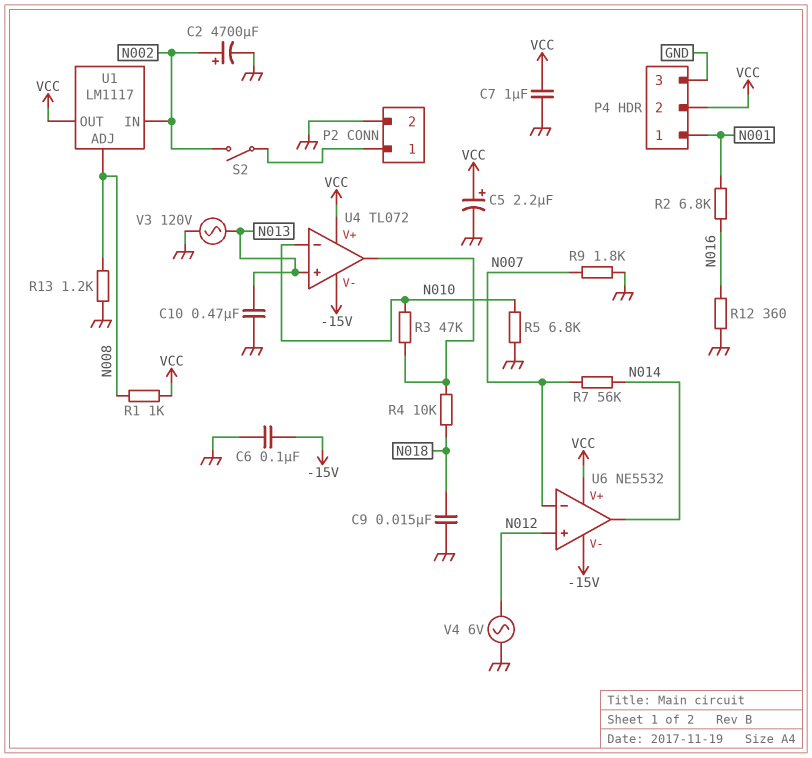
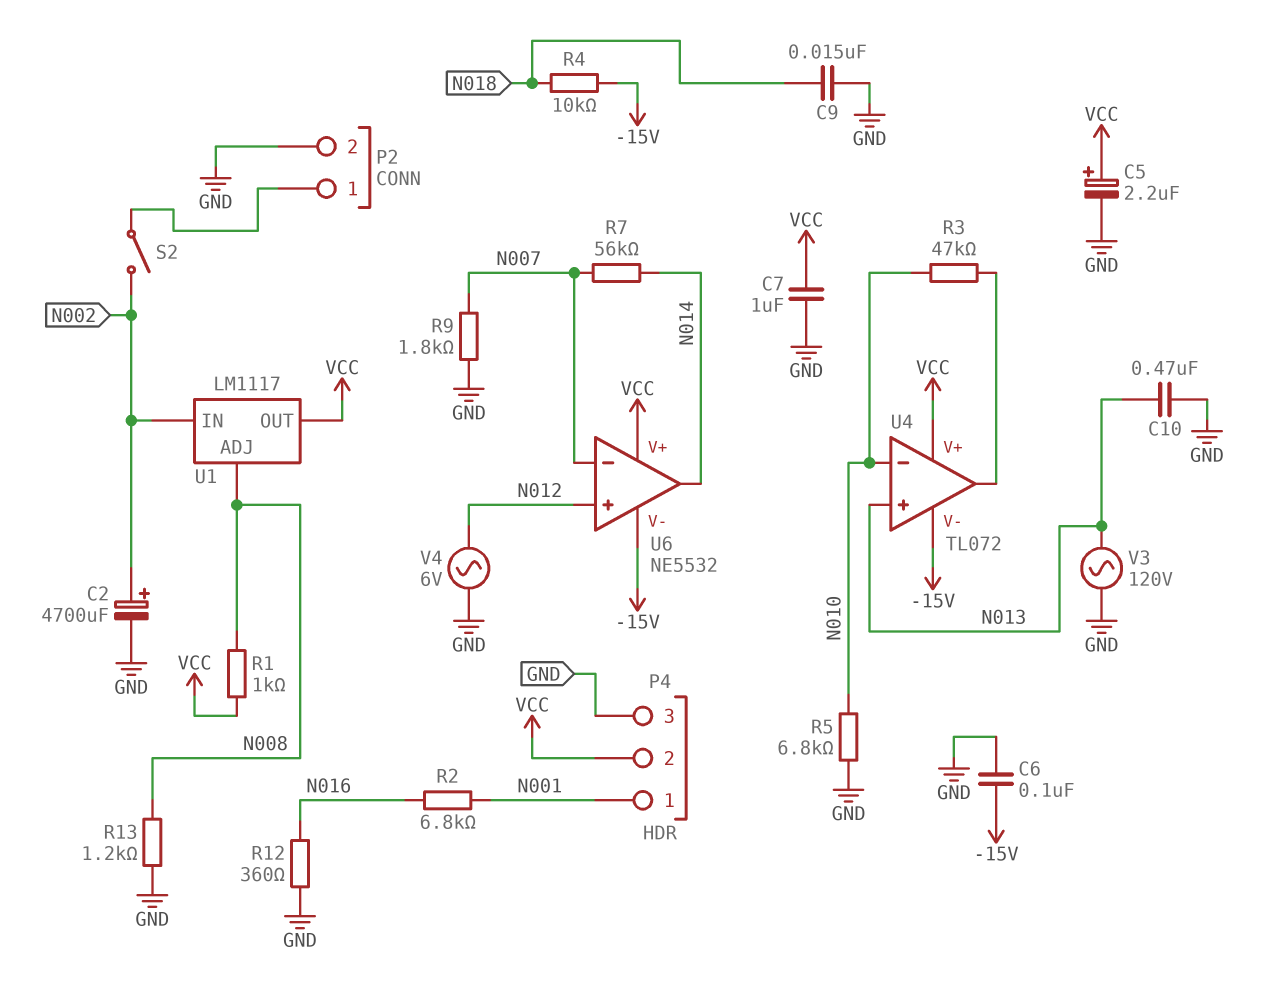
R4: 10k (N018, U4/out) -> 10k (-15V, N018)

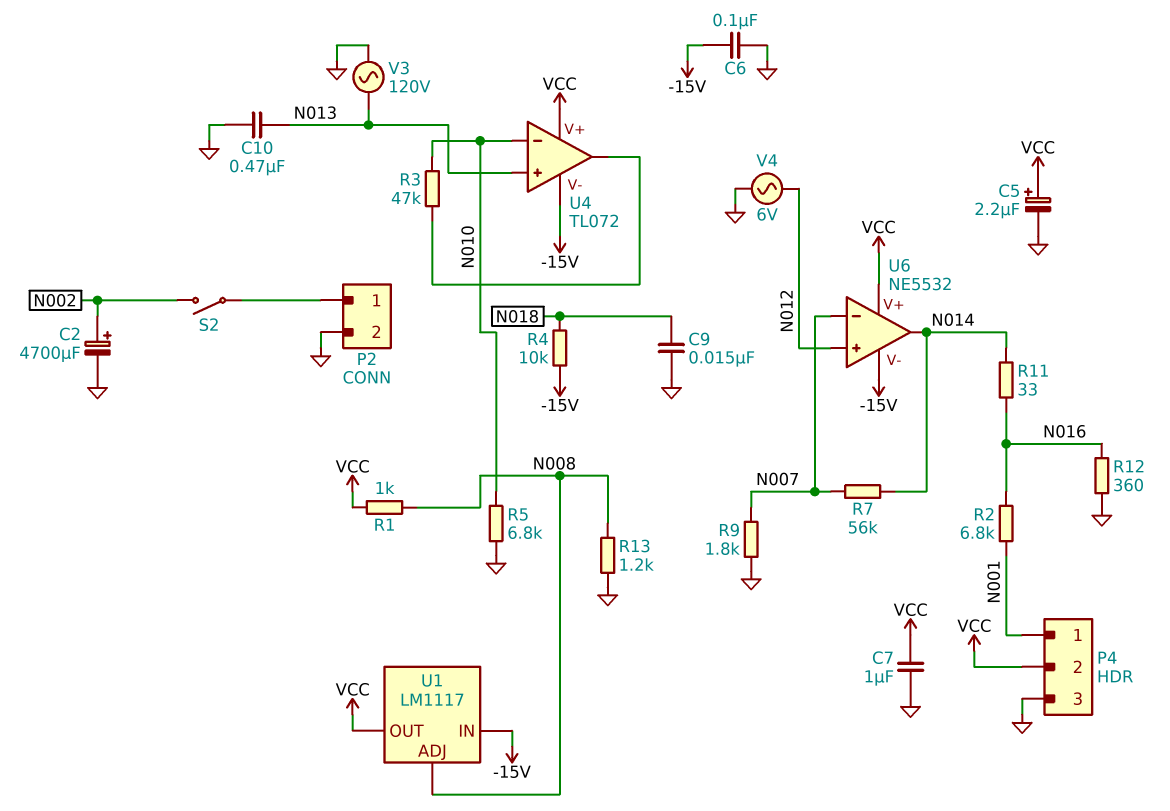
R11: none -> 33 (N014, N016)
U1 pin IN: N002 -> -15V

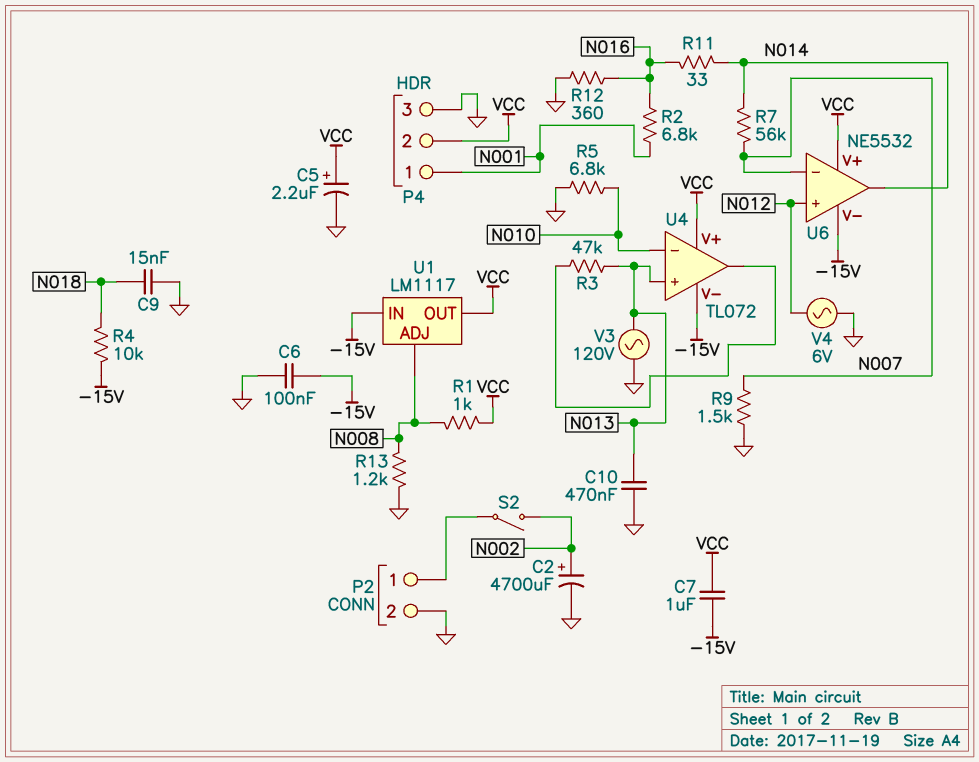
C7: 1uF (GND, VCC) -> 1uF (-15V, VCC)
R3: 47k (N010, U4/out) -> 47k (N013, U4/out)
R9: 1.8k (GND, N007) -> 1.5k (GND, N007)

